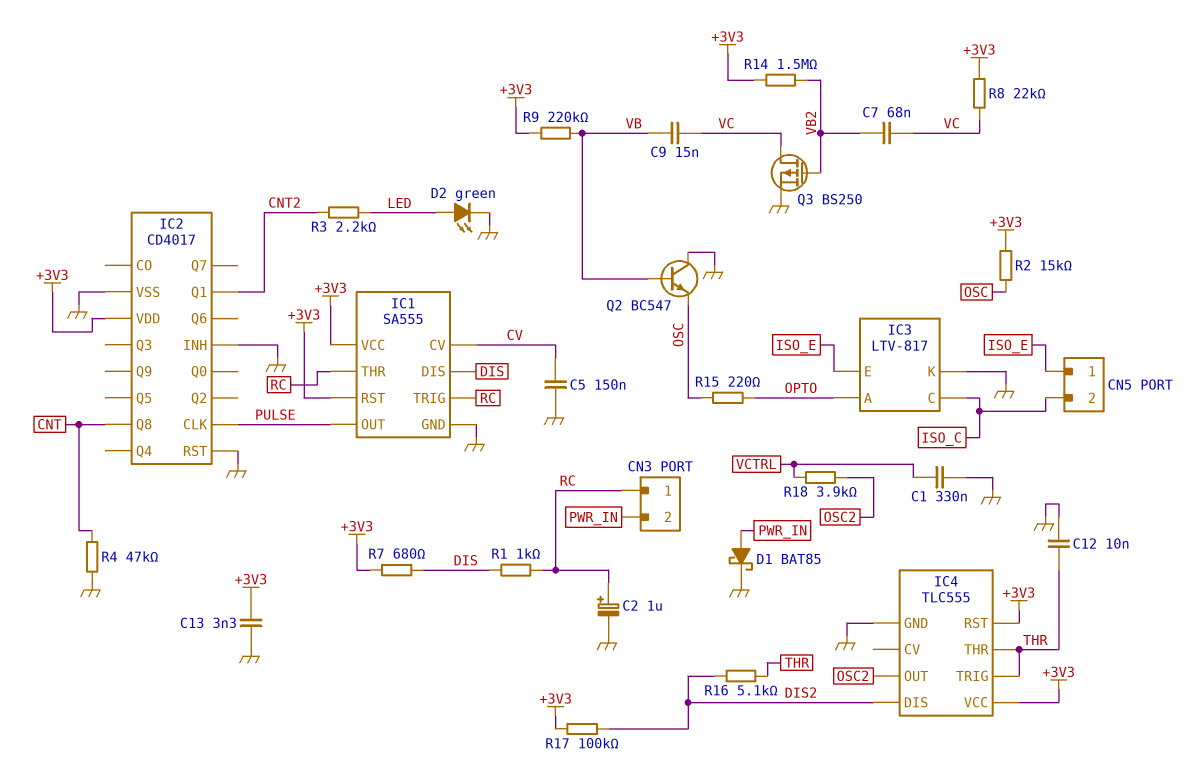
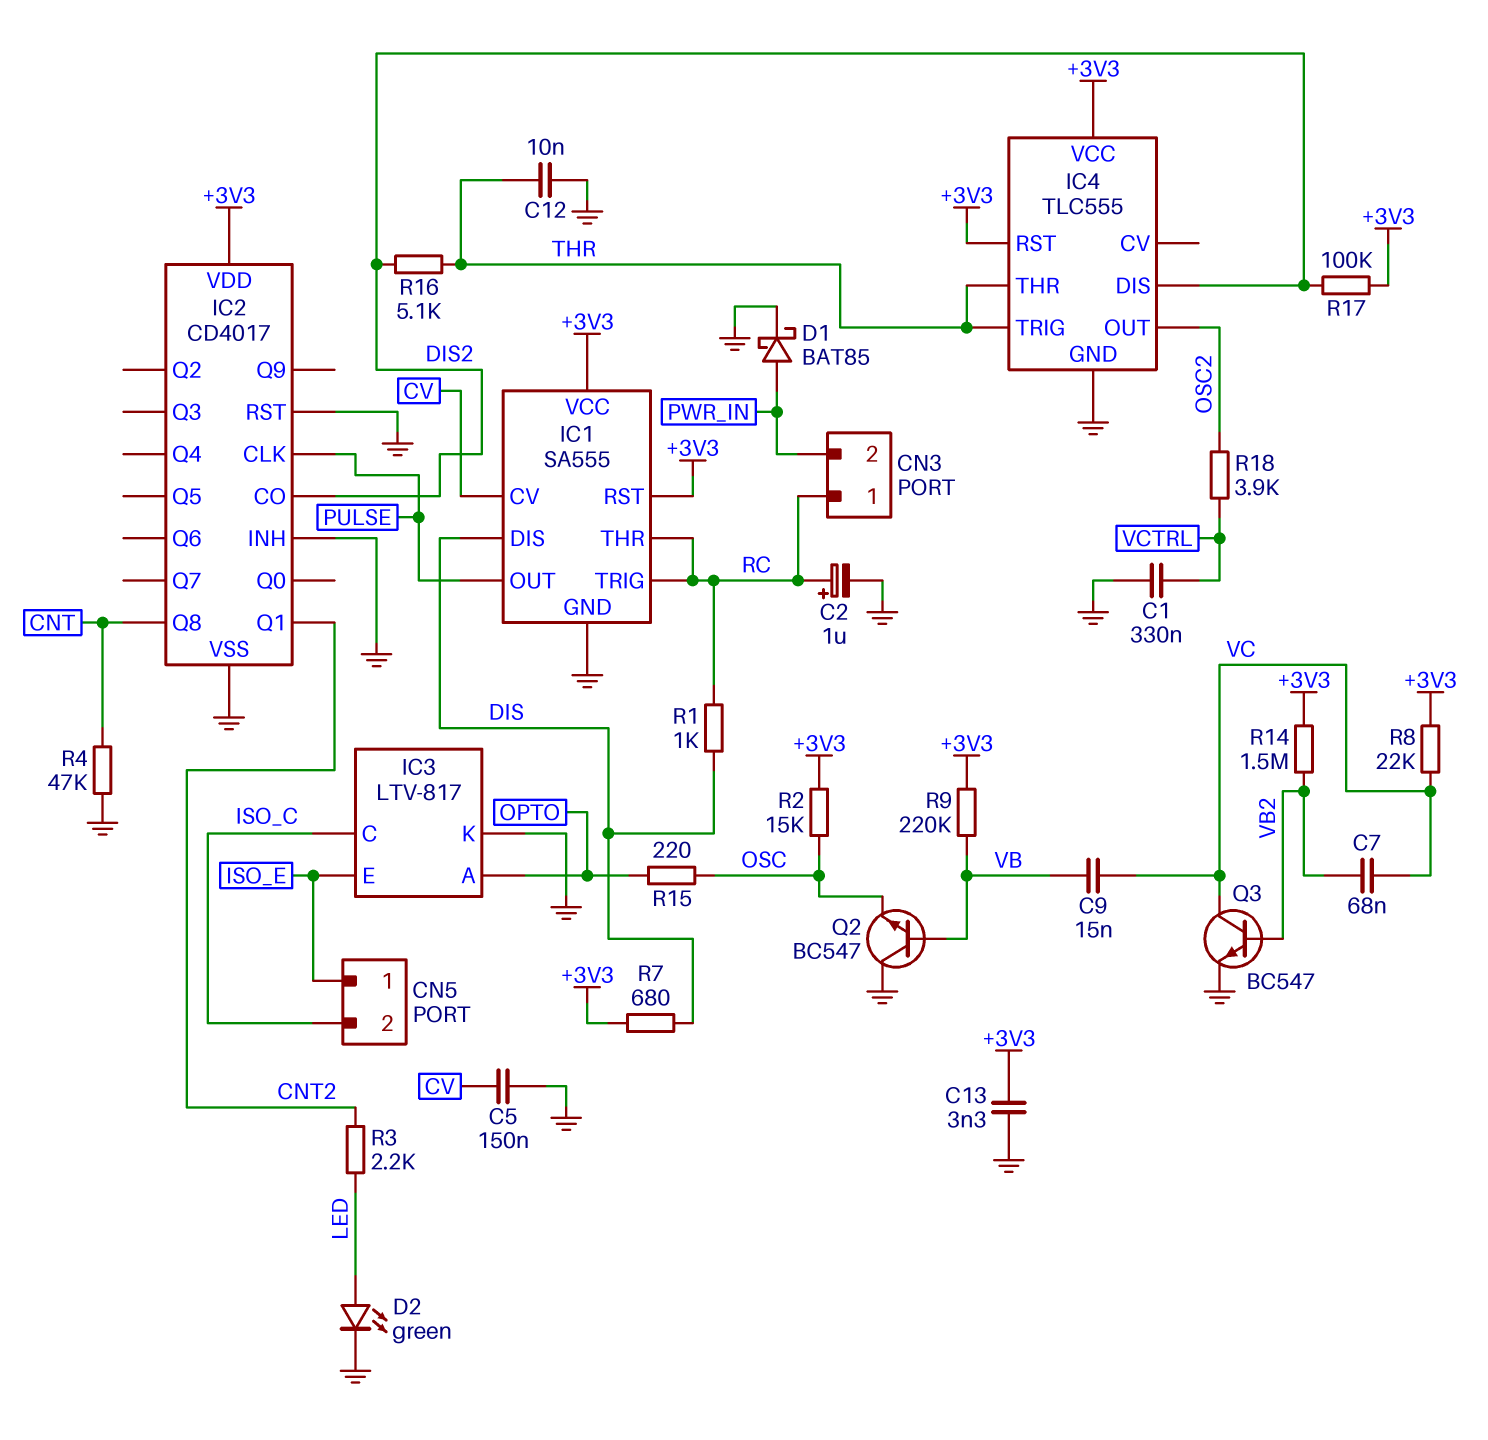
IC2 pin CO: none -> DIS2
Q3: PMOS BS250 (G VB2, D VC, S GND) -> NPN BC547 (B VB2, C VC, E GND)

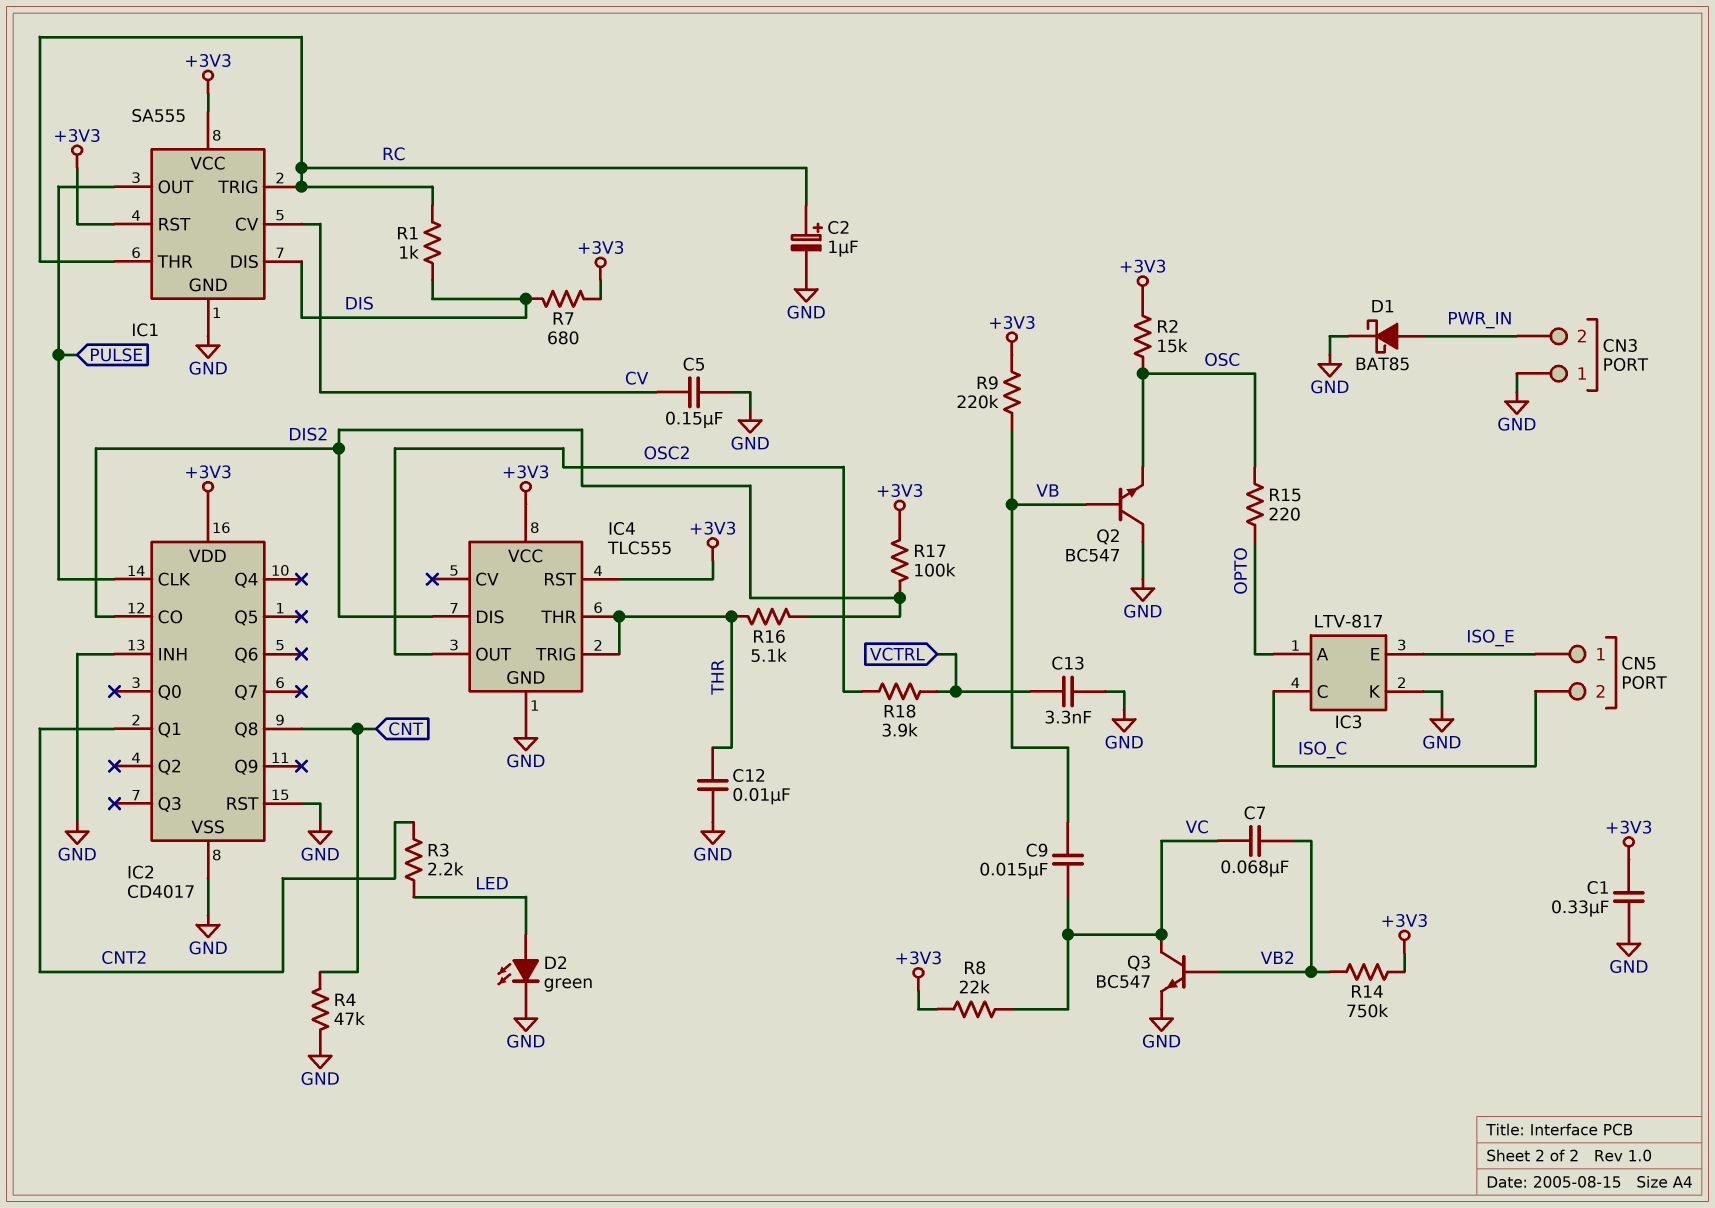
C1: 330nF (GND, VCTRL) -> 330nF (+3V3, GND)
C13: 3.3nF (+3V3, GND) -> 3.3nF (GND, VCTRL)
CN3 pin 1: RC -> GND
R14: 1.5M (+3V3, VB2) -> 750k (+3V3, VB2)

